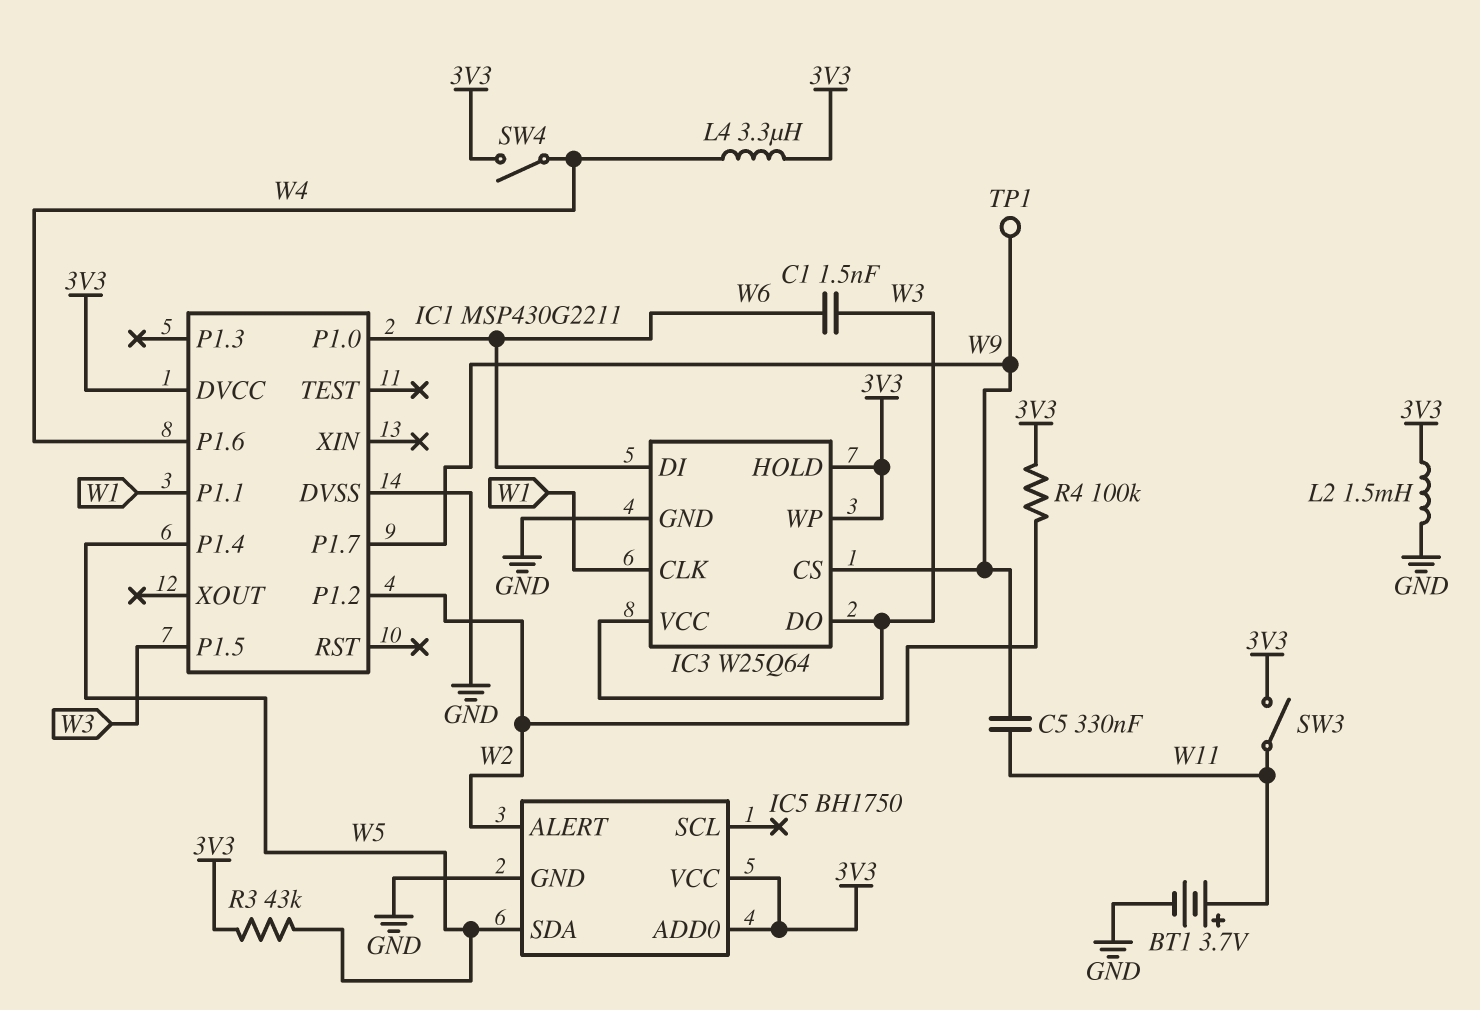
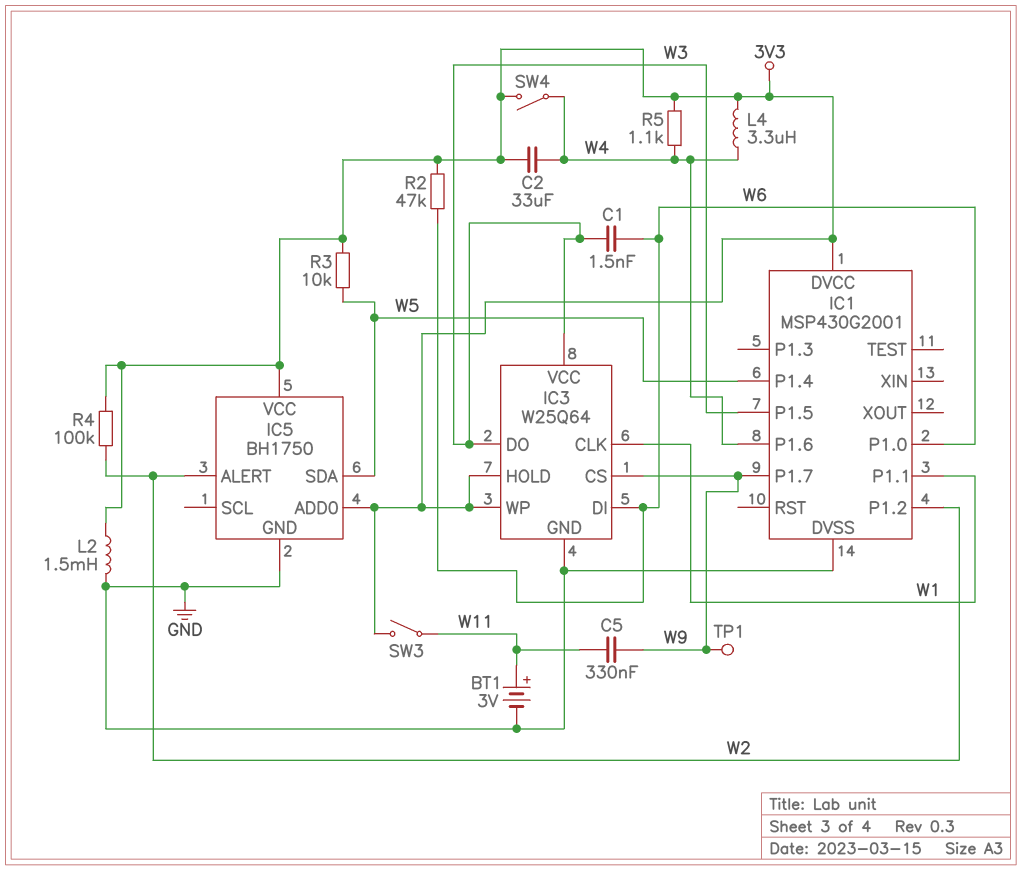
BT1: 3.7V (plus W11, minus GND) -> 3V (plus W11, minus GND)
C2: none -> 33uF (3V3, W4)
IC1: MSP430G2211 -> MSP430G2001
R2: none -> 47k (3V3, W6)
R3: 43k (3V3, W5) -> 10k (3V3, W5)
R5: none -> 1.1k (3V3, W4)

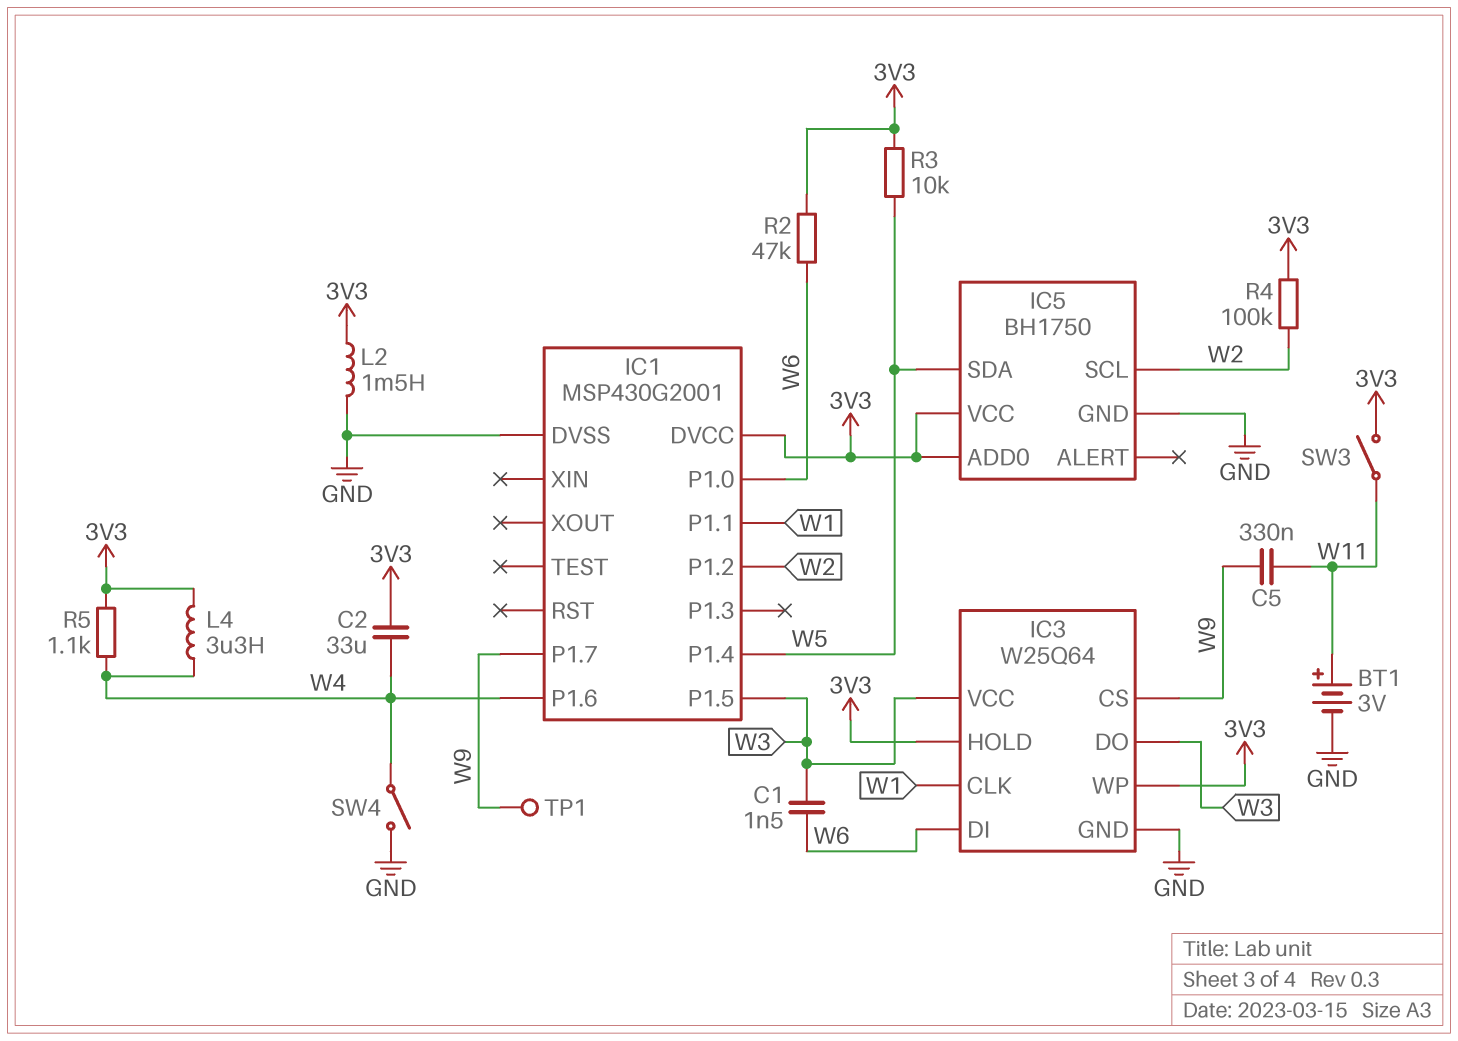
IC5 pin ALERT: W2 -> none
IC5 pin SCL: none -> W2
SW4: switch (3V3, W4) -> switch (GND, W4)

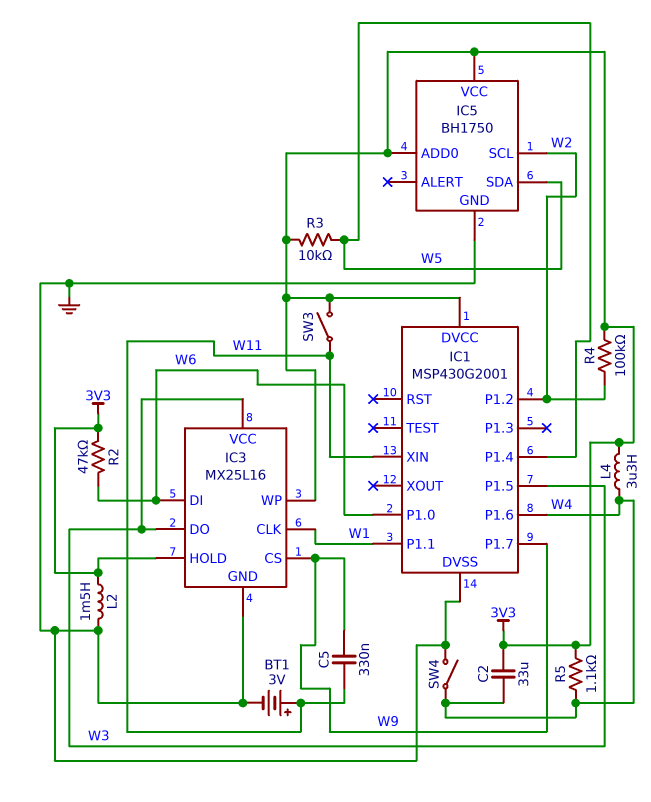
C1: 1.5nF (W3, W6) -> none
IC1 pin XIN: none -> W11
IC3: W25Q64 -> MX25L16
TP1: test point (W9) -> none

